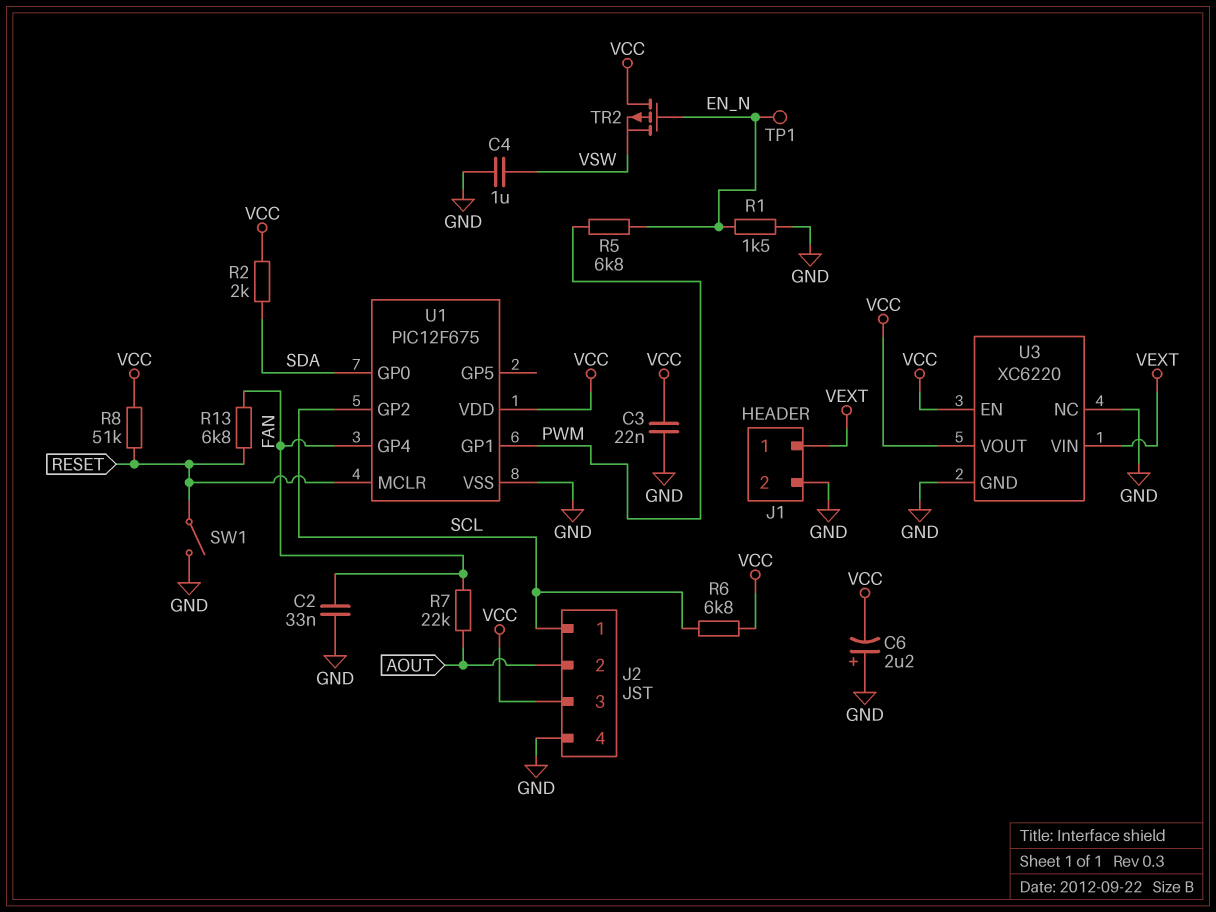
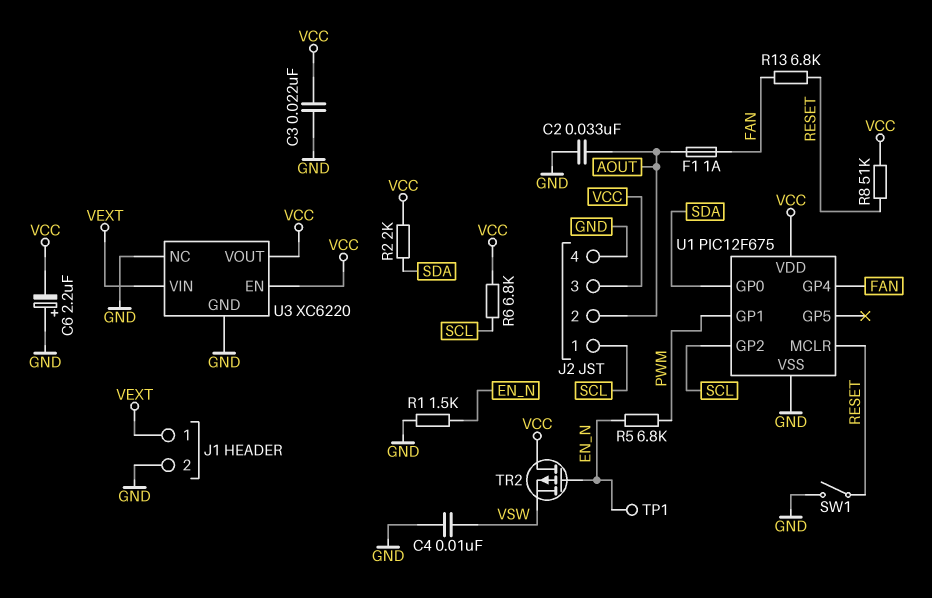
C2: 33nF (FAN, GND) -> 33nF (AOUT, GND)
C4: 1uF (GND, VSW) -> 10nF (GND, VSW)
F1: none -> 1A (AOUT, FAN)
R7: 22k (AOUT, FAN) -> none

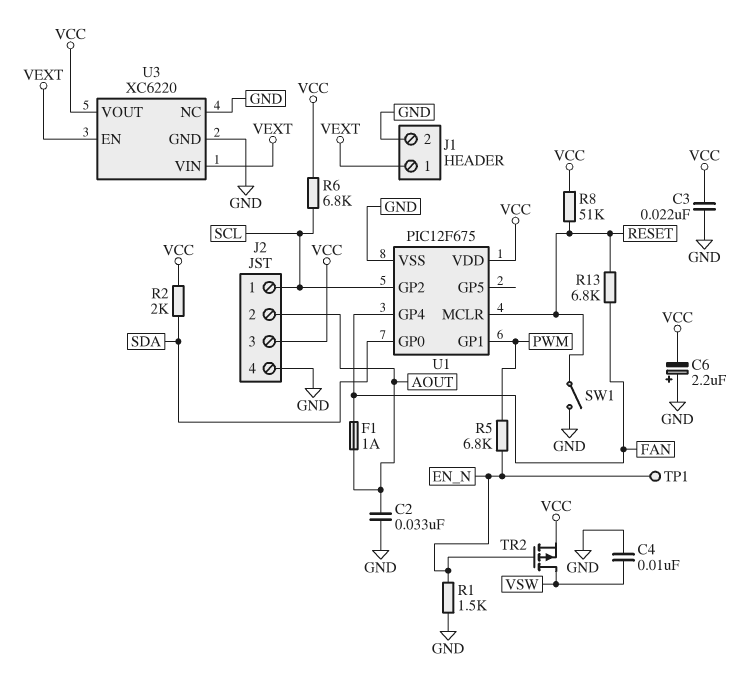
TR2: PMOS (G EN_N, D VCC, S VSW) -> PMOS (G EN_N, D VSW, S VCC)
U3 pin EN: VCC -> VEXT

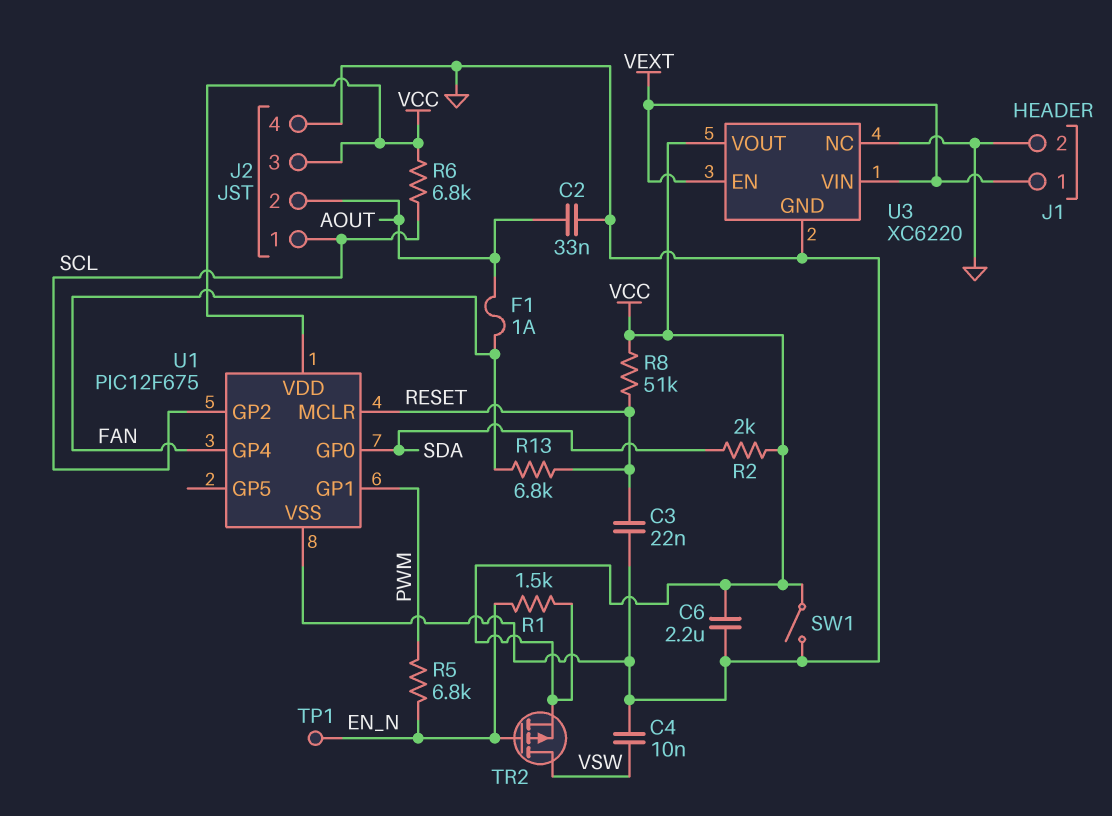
C3: 22nF (GND, VCC) -> 22nF (GND, RESET)
C6: 2.2uF (plus GND, minus VCC) -> 2.2uF (GND, VCC)
R1: 1.5k (EN_N, GND) -> 1.5k (EN_N, VCC)
SW1: switch (GND, RESET) -> switch (GND, VCC)

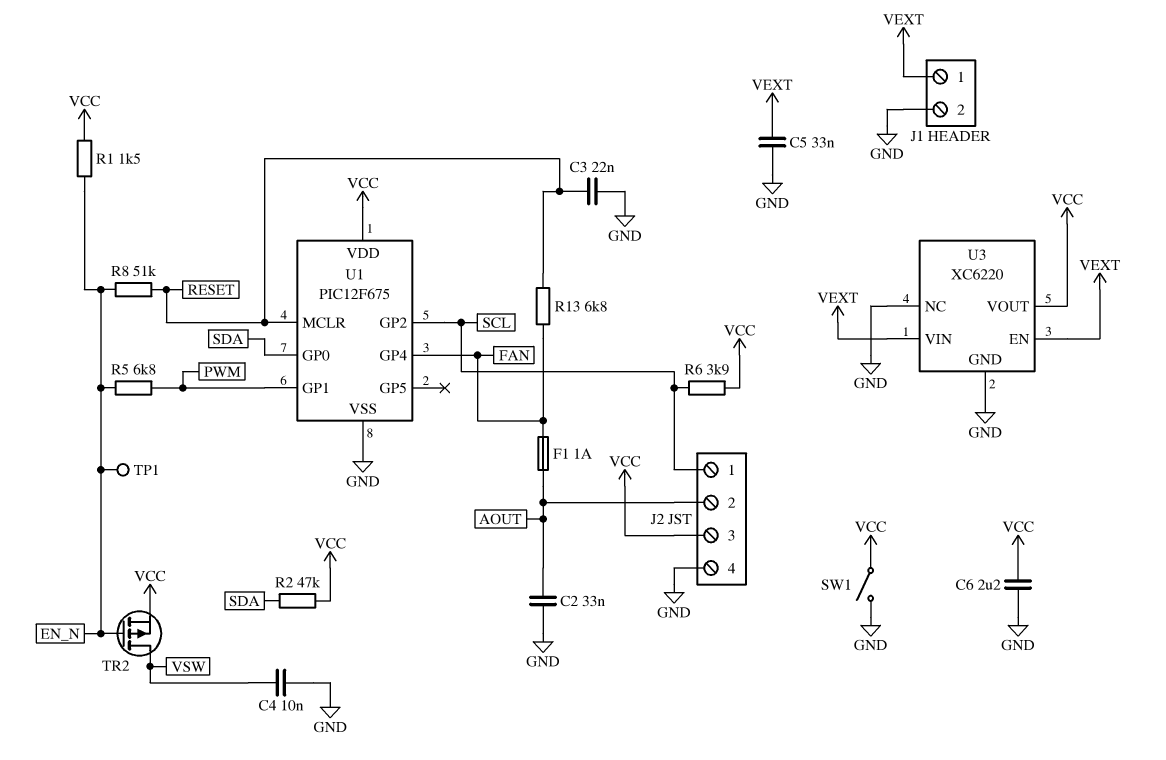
C5: none -> 33nF (GND, VEXT)
R2: 2k (SDA, VCC) -> 47k (SDA, VCC)
R6: 6.8k (SCL, VCC) -> 3.9k (SCL, VCC)
R8: 51k (RESET, VCC) -> 51k (EN_N, RESET)

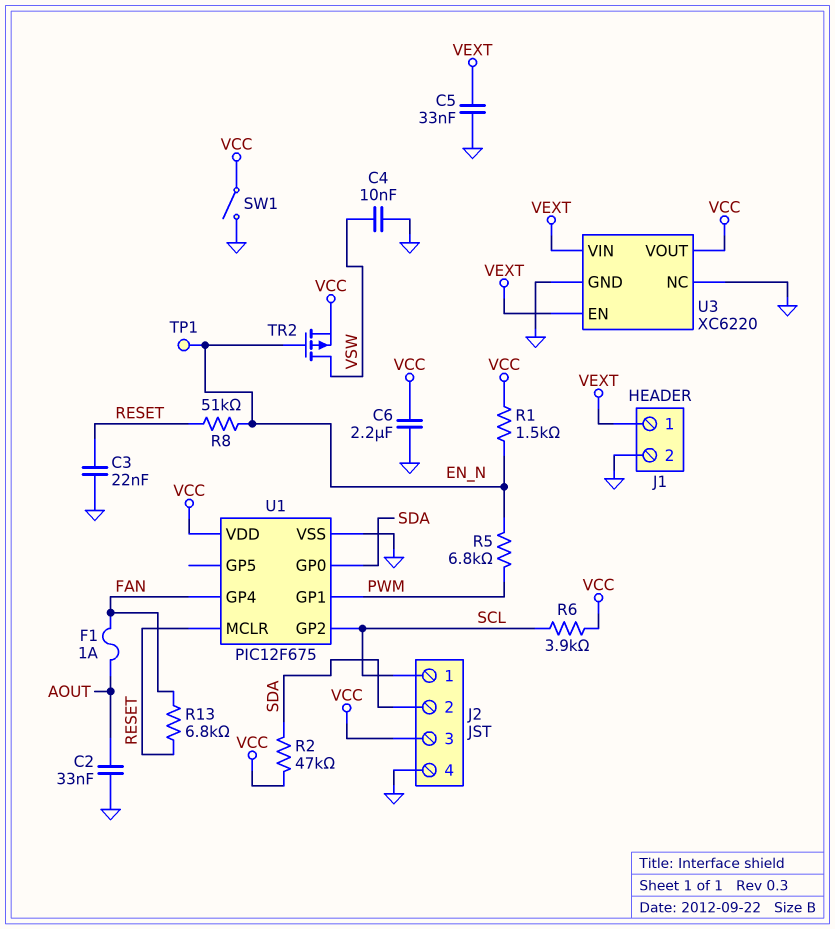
J2 pin 2: AOUT -> SDA

